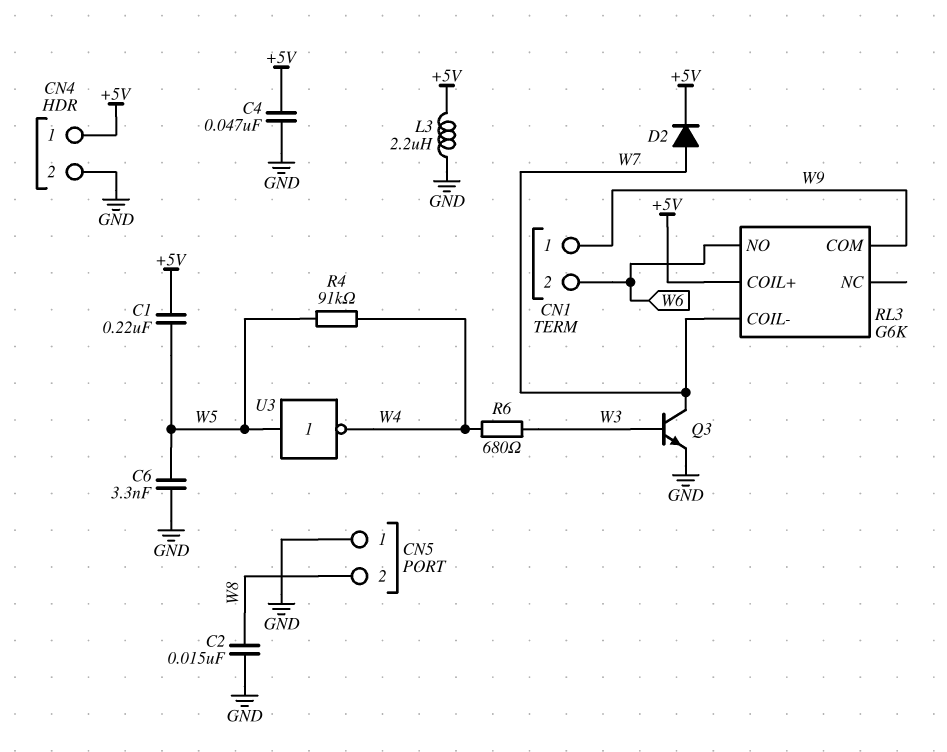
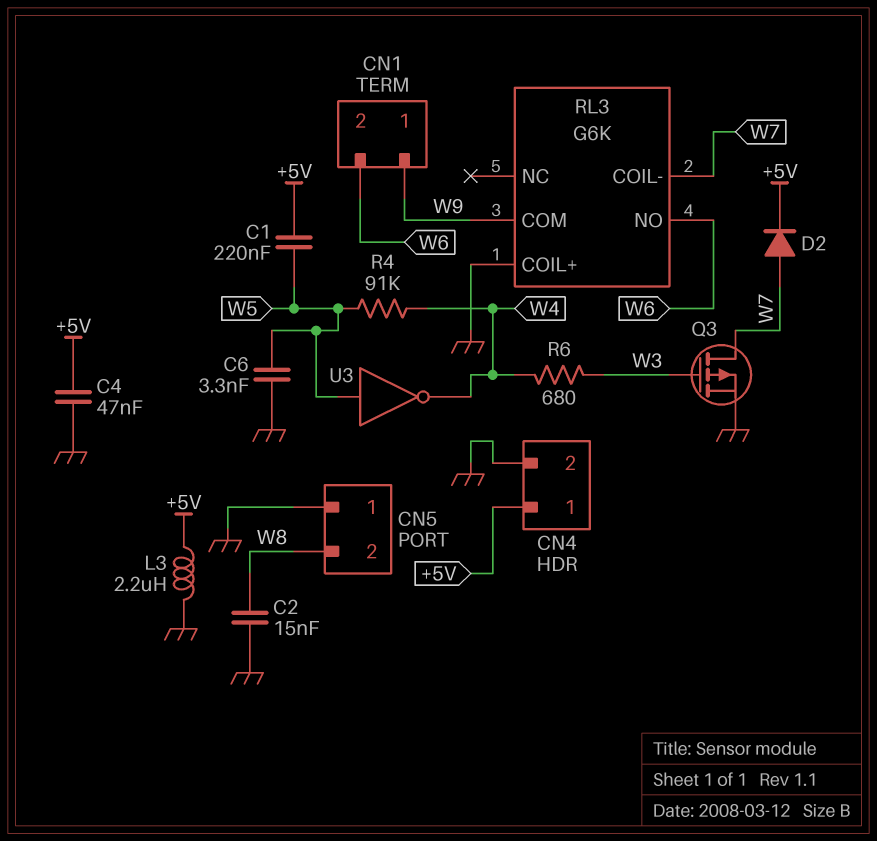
Q3: NPN (B W3, C W7, E GND) -> PMOS (G W3, D W7, S GND)
RL3 pin COIL+: +5V -> GND

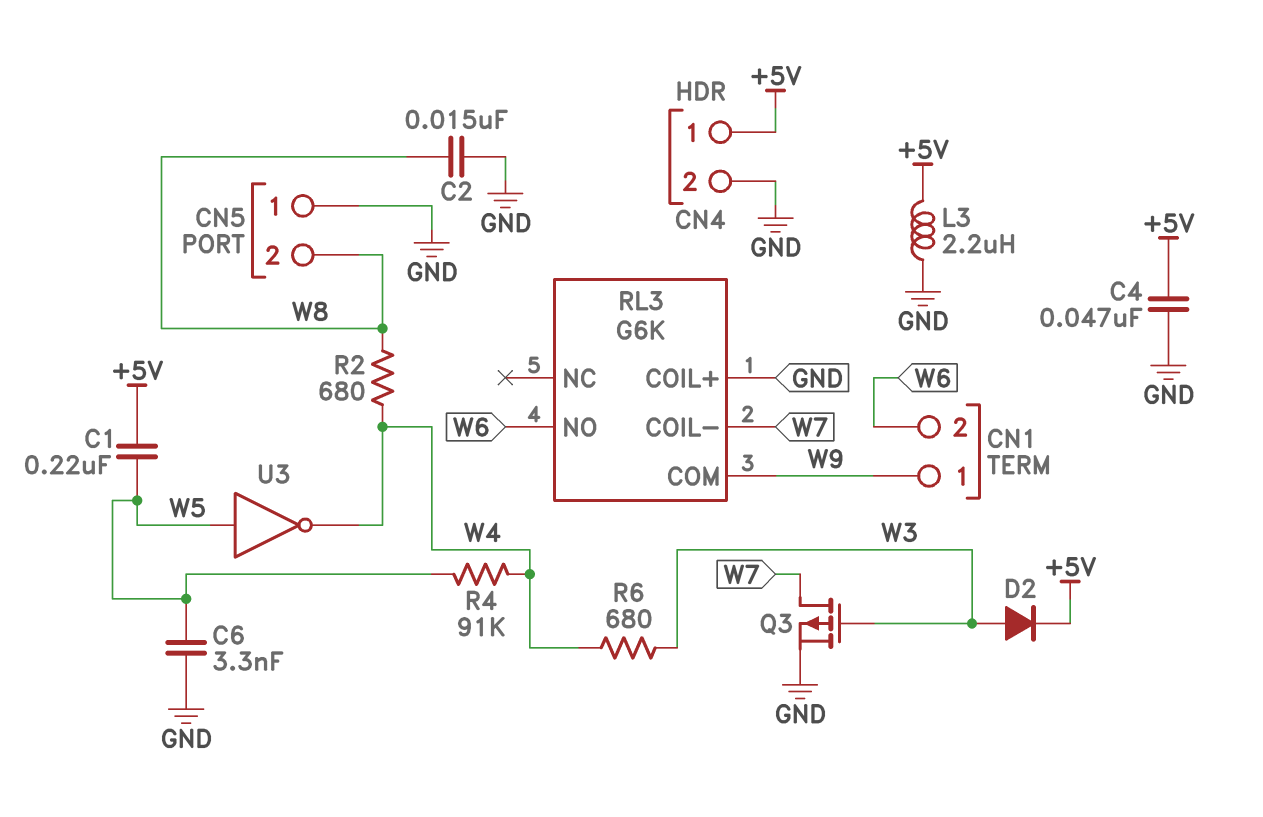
D2: diode (A W7, K +5V) -> diode (A W3, K +5V)
R2: none -> 680 (W4, W8)

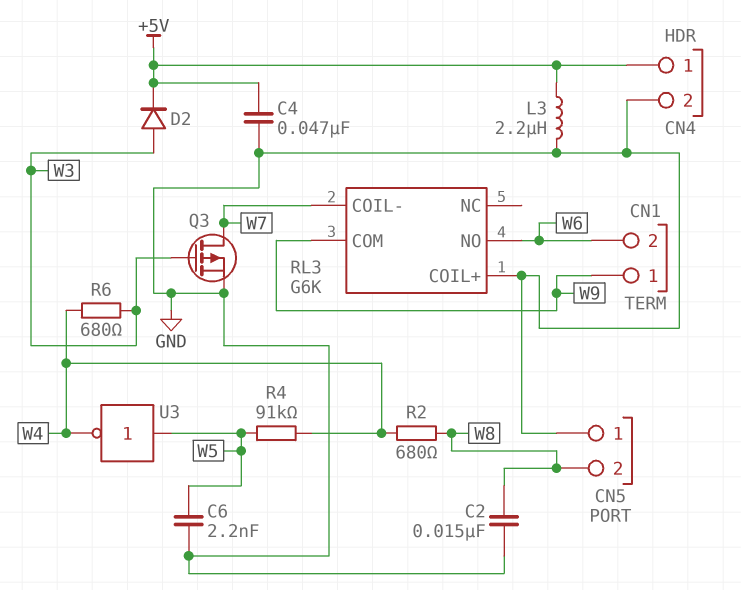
C1: 220nF (+5V, W5) -> none
C6: 3.3nF (GND, W5) -> 2.2nF (GND, W5)

